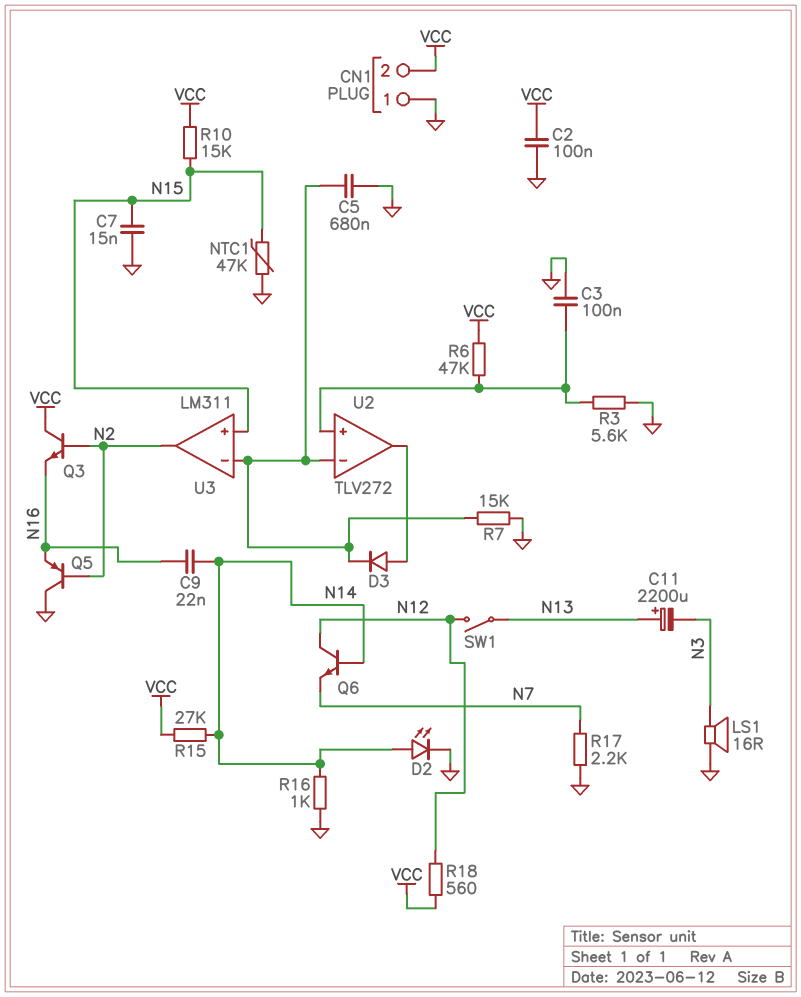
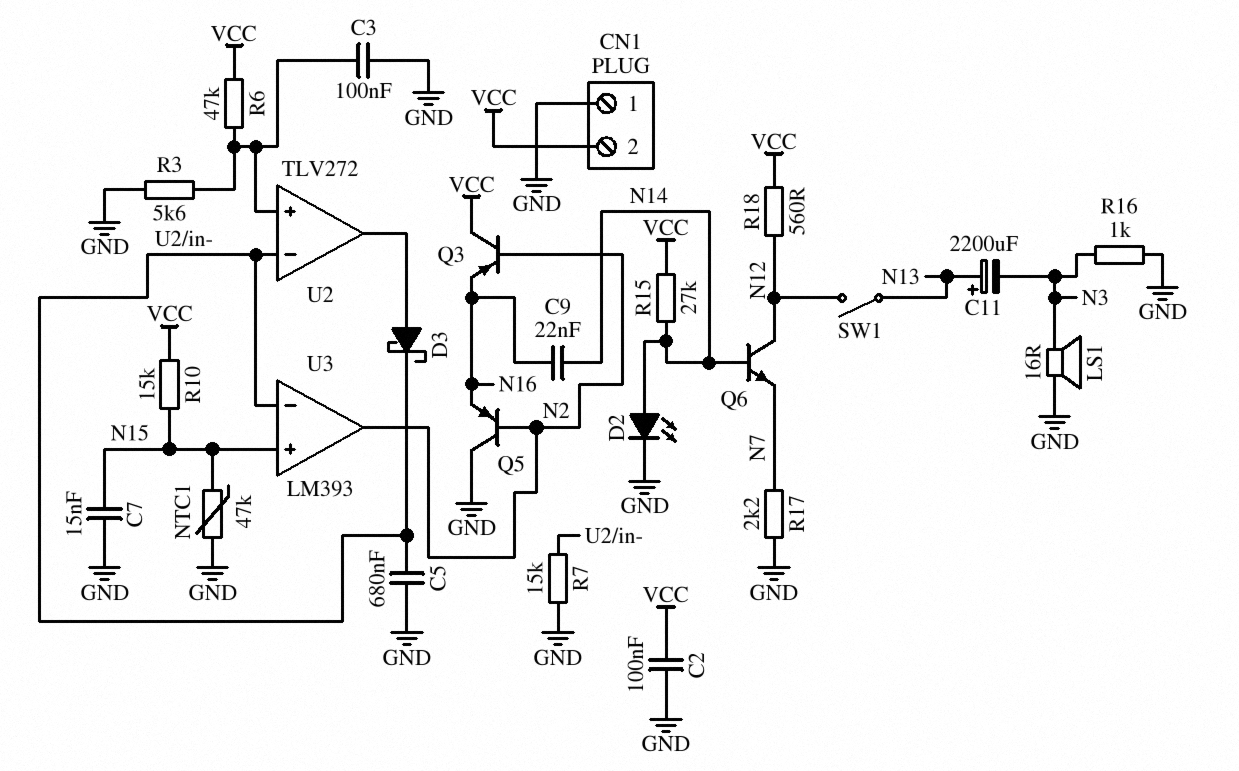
D3: diode (A U2/out, K U2/in-) -> schottky (A U2/out, K U2/in-)
Q3: NPN (B N2, C VCC, E N16) -> PNP (B N2, C VCC, E N16)
R16: 1k (GND, N14) -> 1k (GND, N3)
U3: LM311 -> LM393

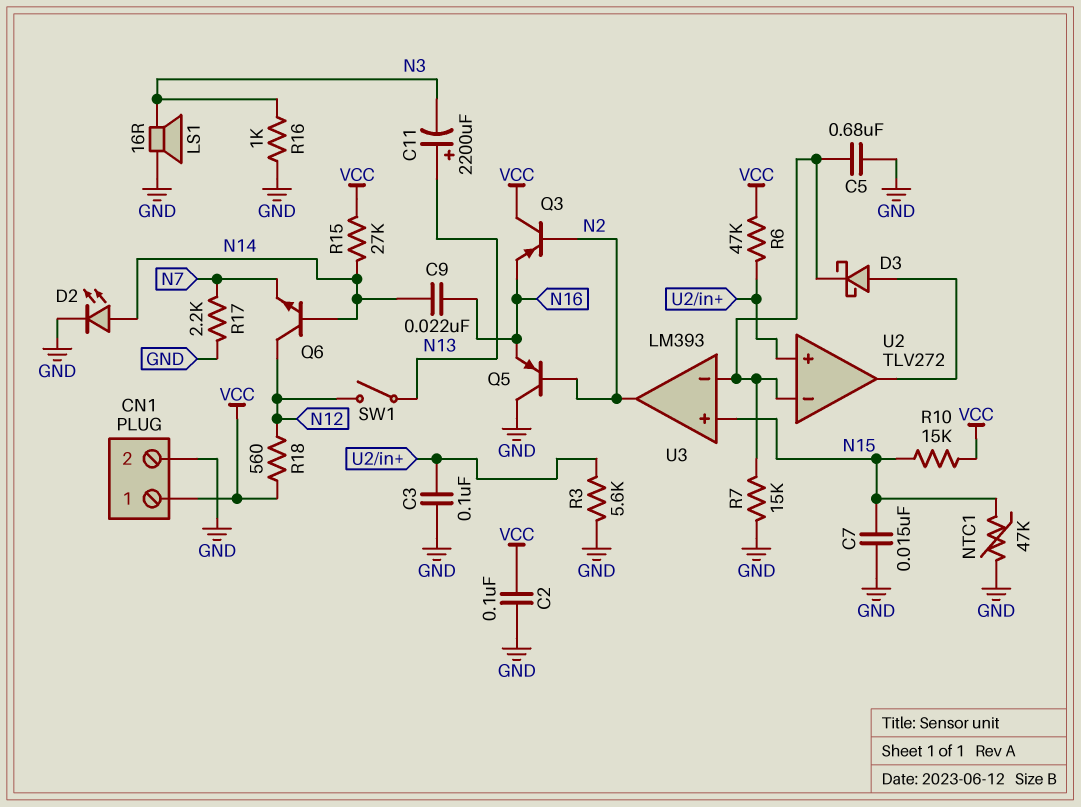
CN1 pin 1: GND -> VCC
CN1 pin 2: VCC -> GND

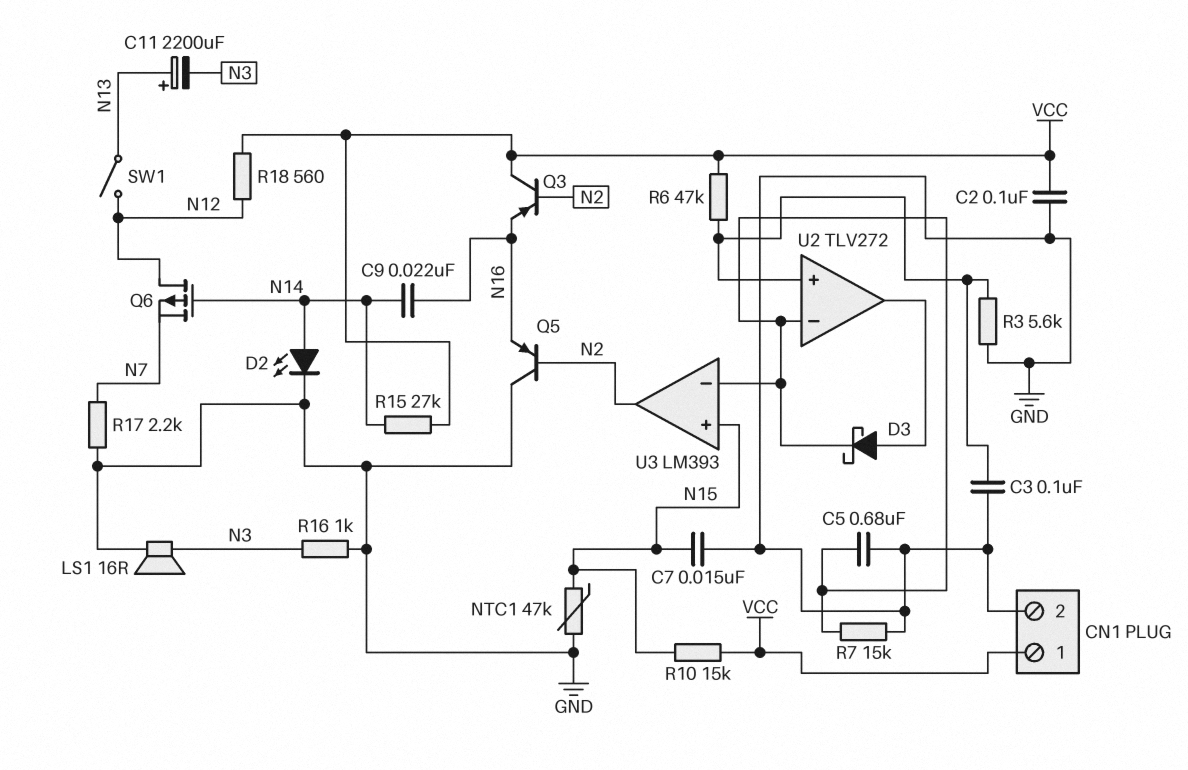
Q6: NPN (B N14, C N12, E N7) -> PMOS (G N14, D N12, S N7)

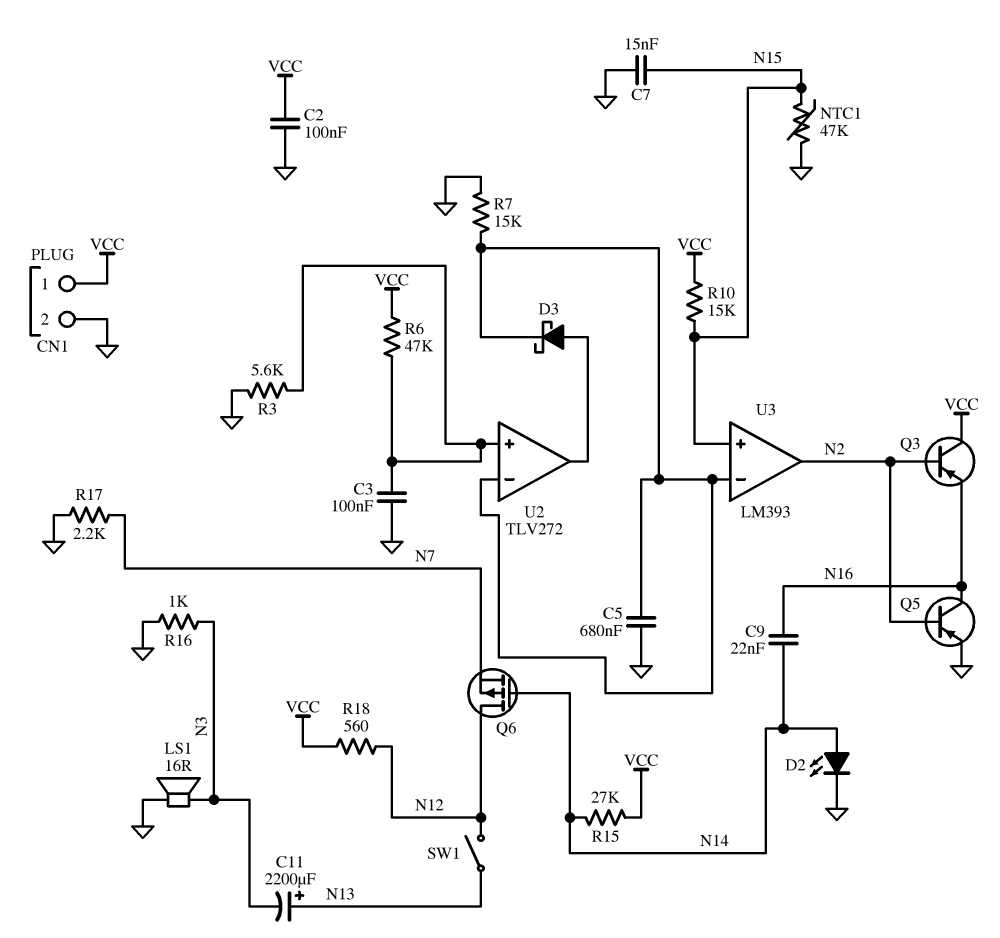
Q5: PNP (B N2, C GND, E N16) -> PNP (B N2, C N16, E GND)

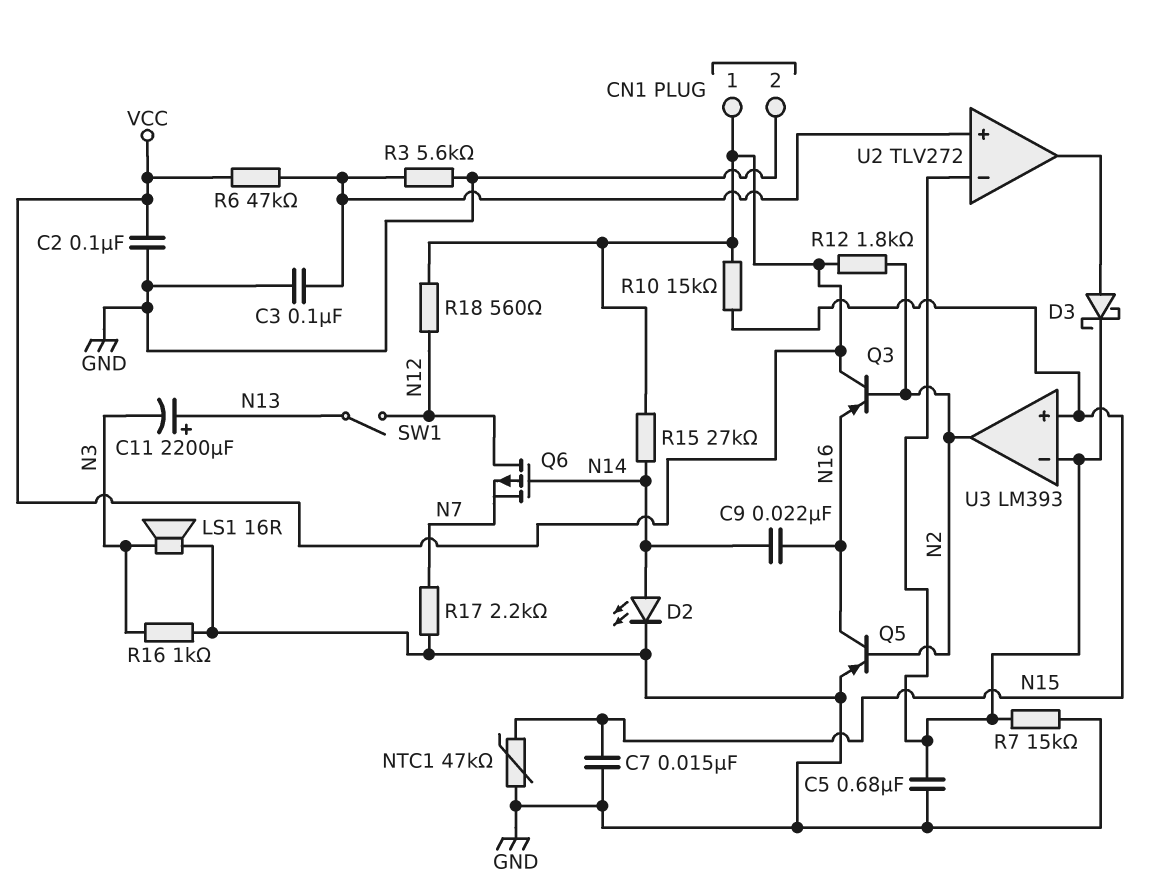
R12: none -> 1.8k (N2, VCC)

